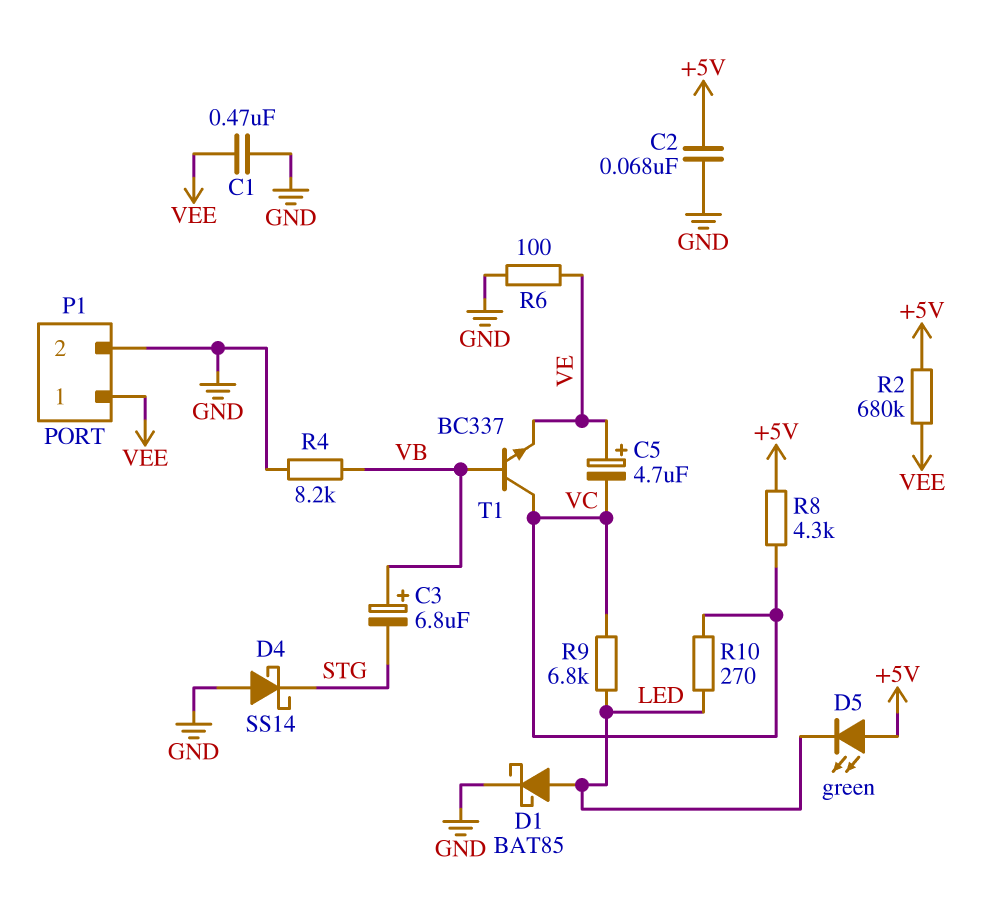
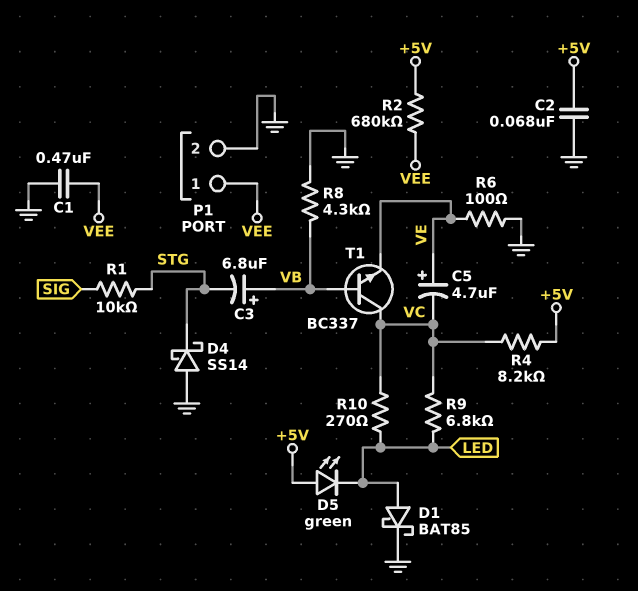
R1: none -> 10k (SIG, STG)
R4: 8.2k (GND, VB) -> 8.2k (+5V, VC)
R8: 4.3k (+5V, VC) -> 4.3k (GND, VB)

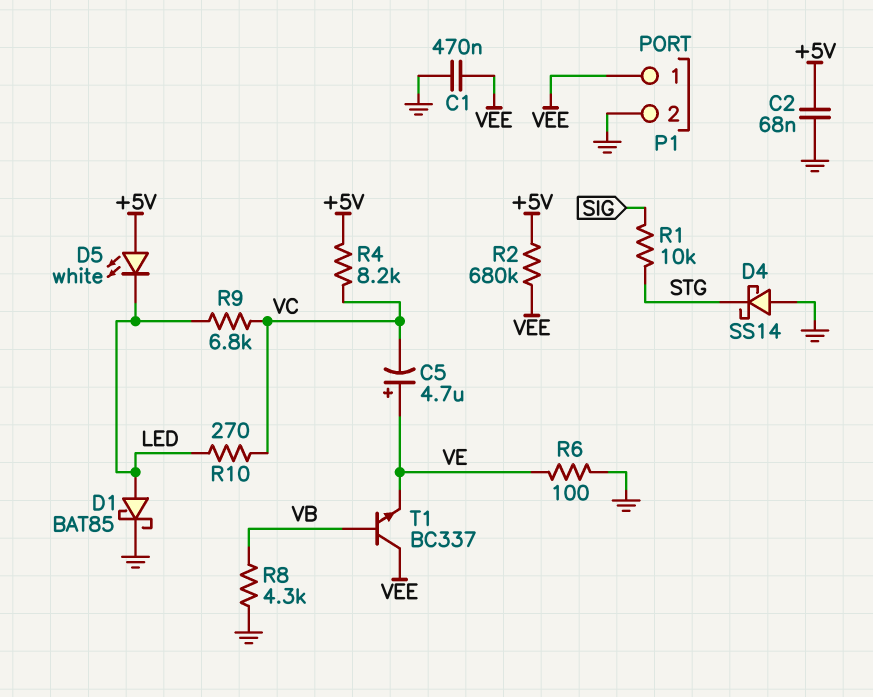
C3: 6.8uF (plus VB, minus STG) -> none
D5: LED green (A +5V, K LED) -> LED white (A +5V, K LED)
T1: NPN BC337 (B VB, C VC, E VE) -> NPN BC337 (B VB, C VEE, E VE)

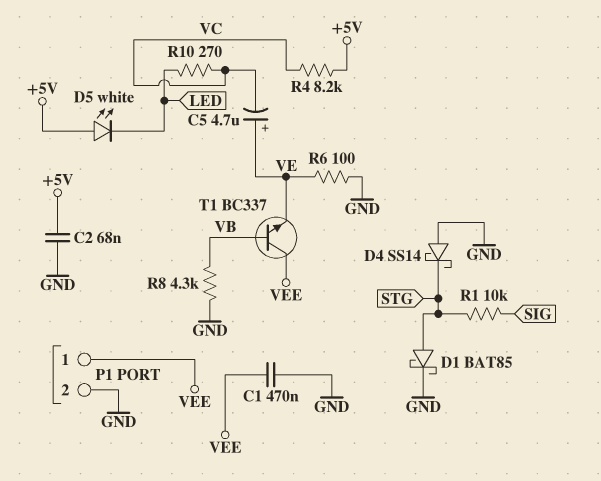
D1: schottky BAT85 (A LED, K GND) -> schottky BAT85 (A STG, K GND)
R2: 680k (+5V, VEE) -> none
R9: 6.8k (LED, VC) -> none

